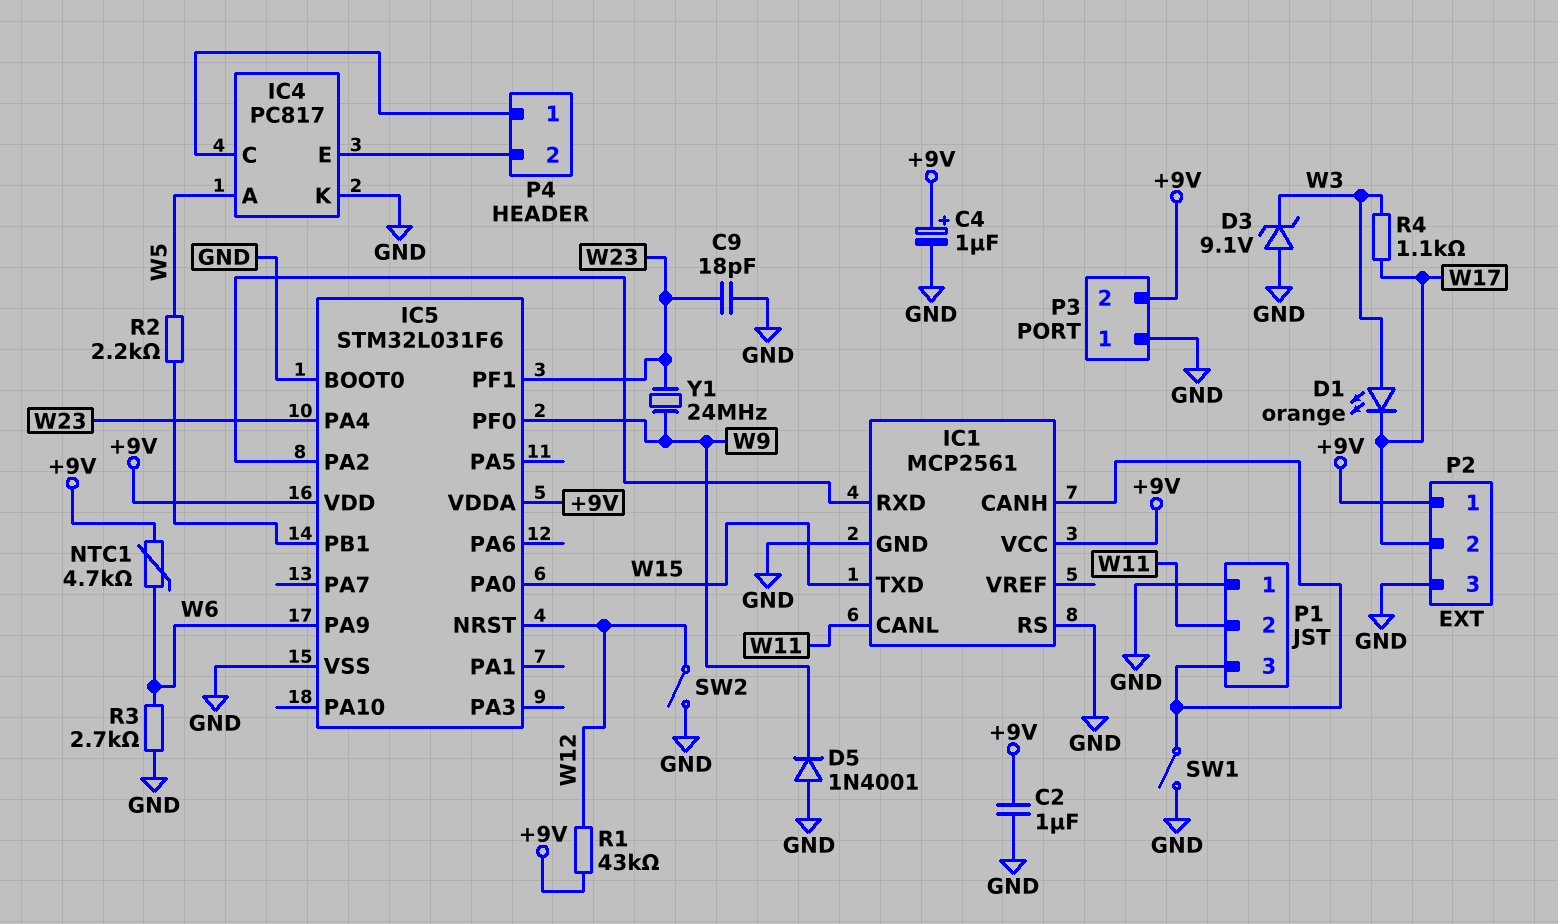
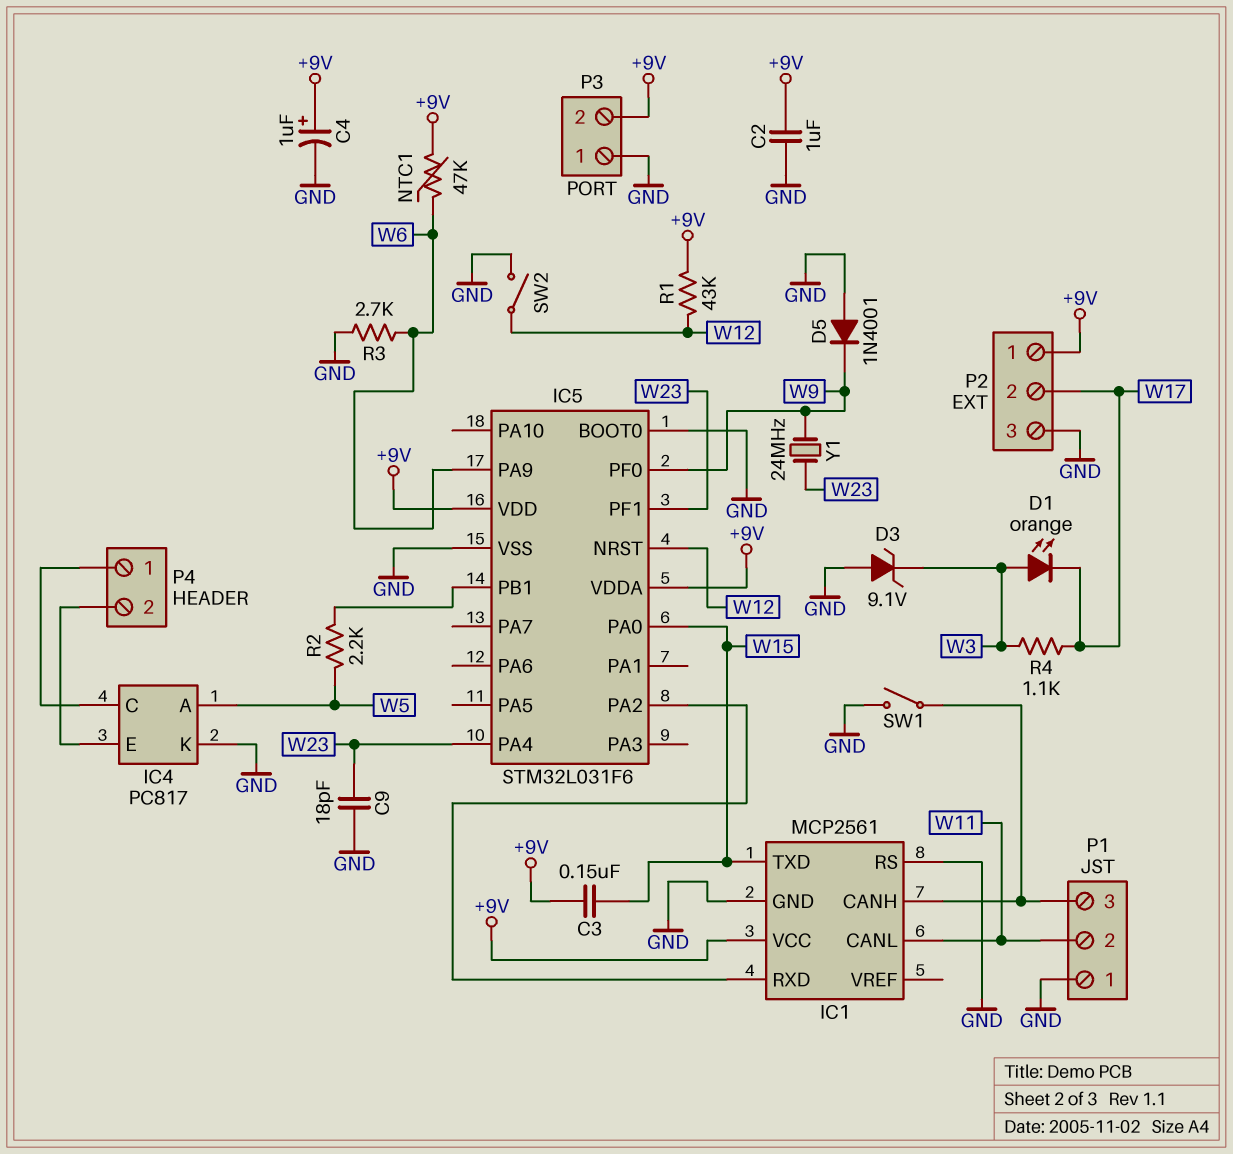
C3: none -> 150nF (+9V, W15)
NTC1: 4.7k (+9V, W6) -> 47k (+9V, W6)

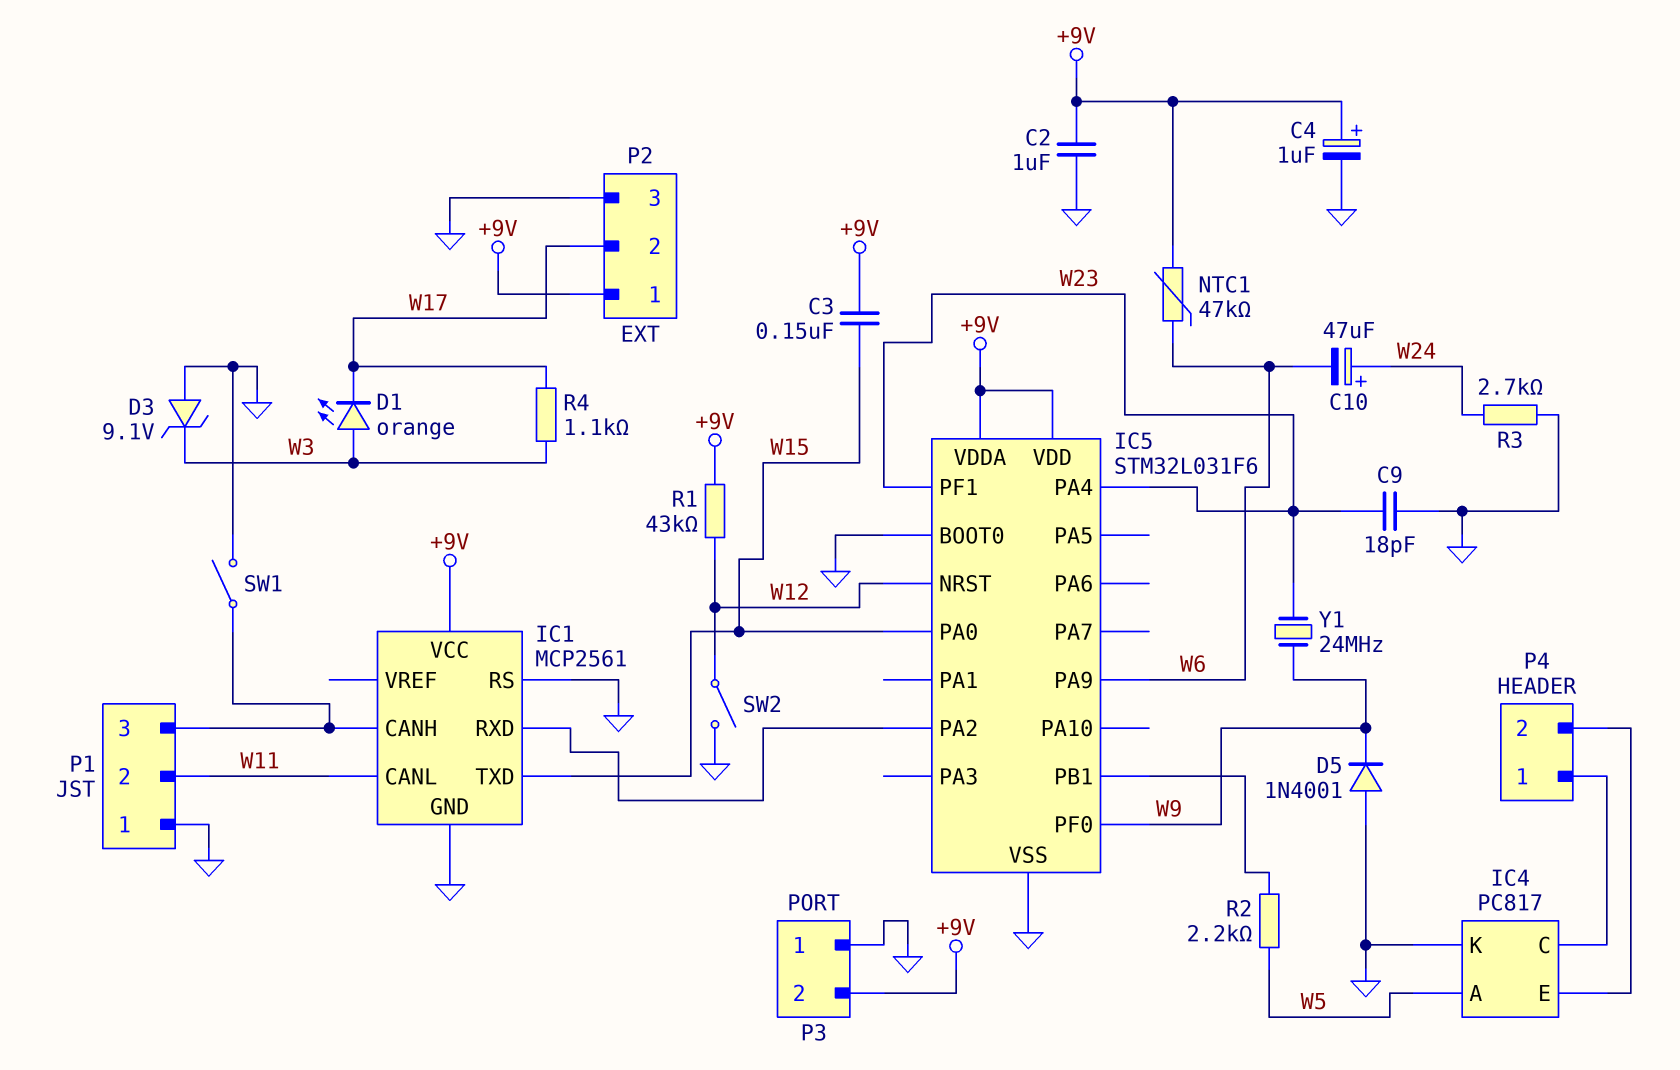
C10: none -> 47uF (plus W24, minus W6)
R3: 2.7k (GND, W6) -> 2.7k (GND, W24)

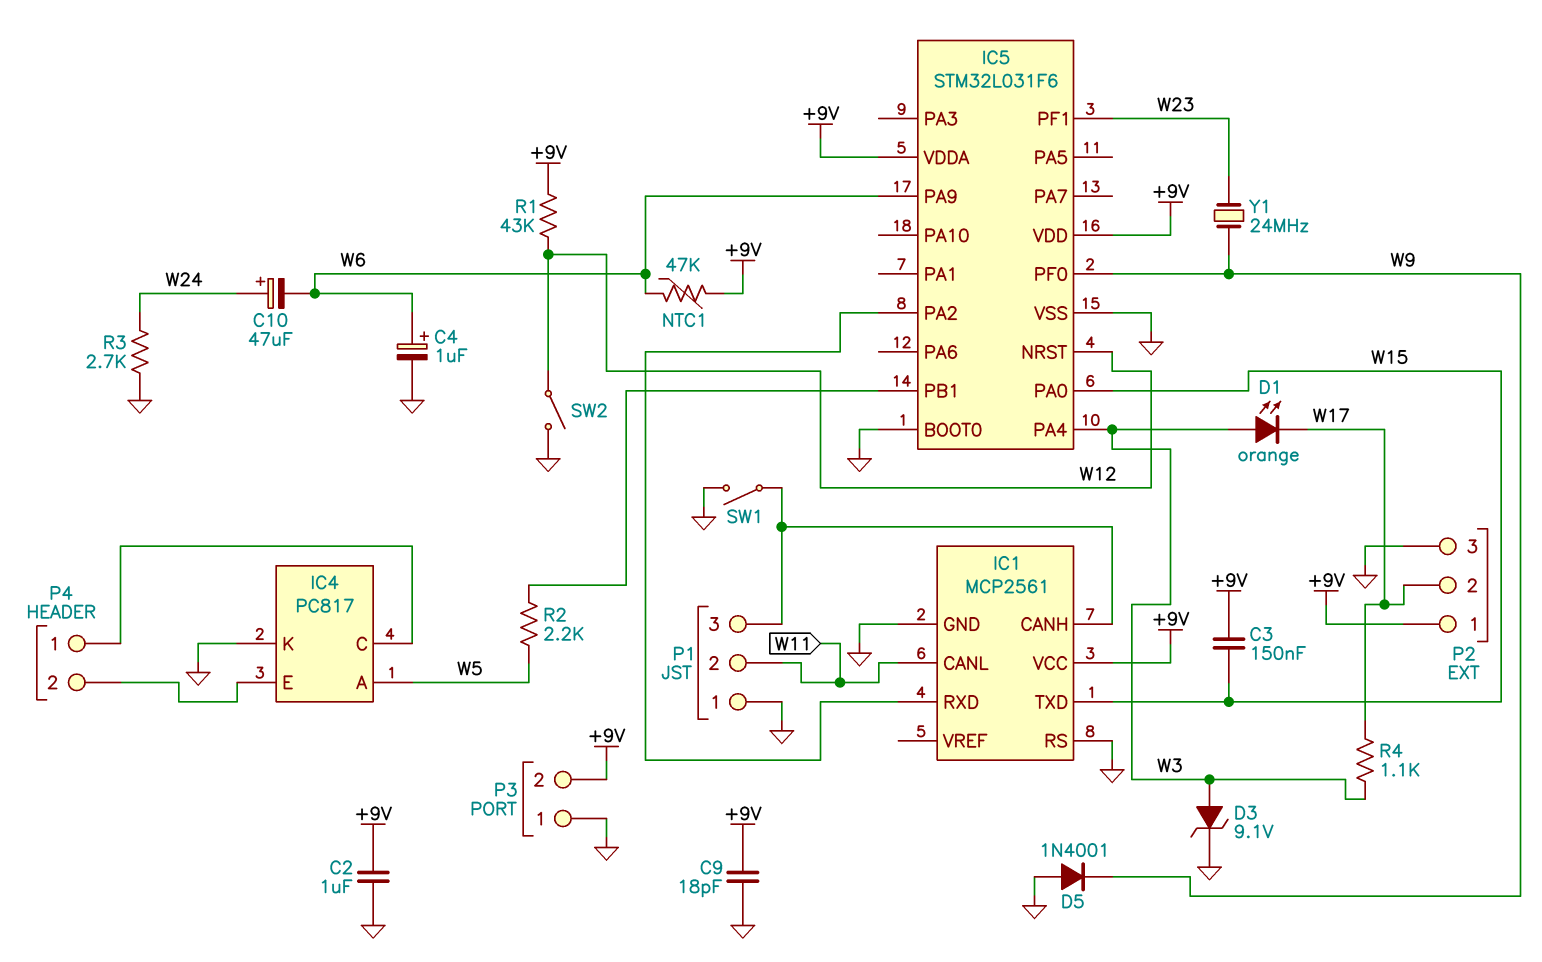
C4: 1uF (plus +9V, minus GND) -> 1uF (plus W6, minus GND)
C9: 18pF (GND, W23) -> 18pF (+9V, GND)
D3: zener 9.1V (A GND, K W3) -> zener 9.1V (A W3, K GND)
IC5 pin PA4: W23 -> W3

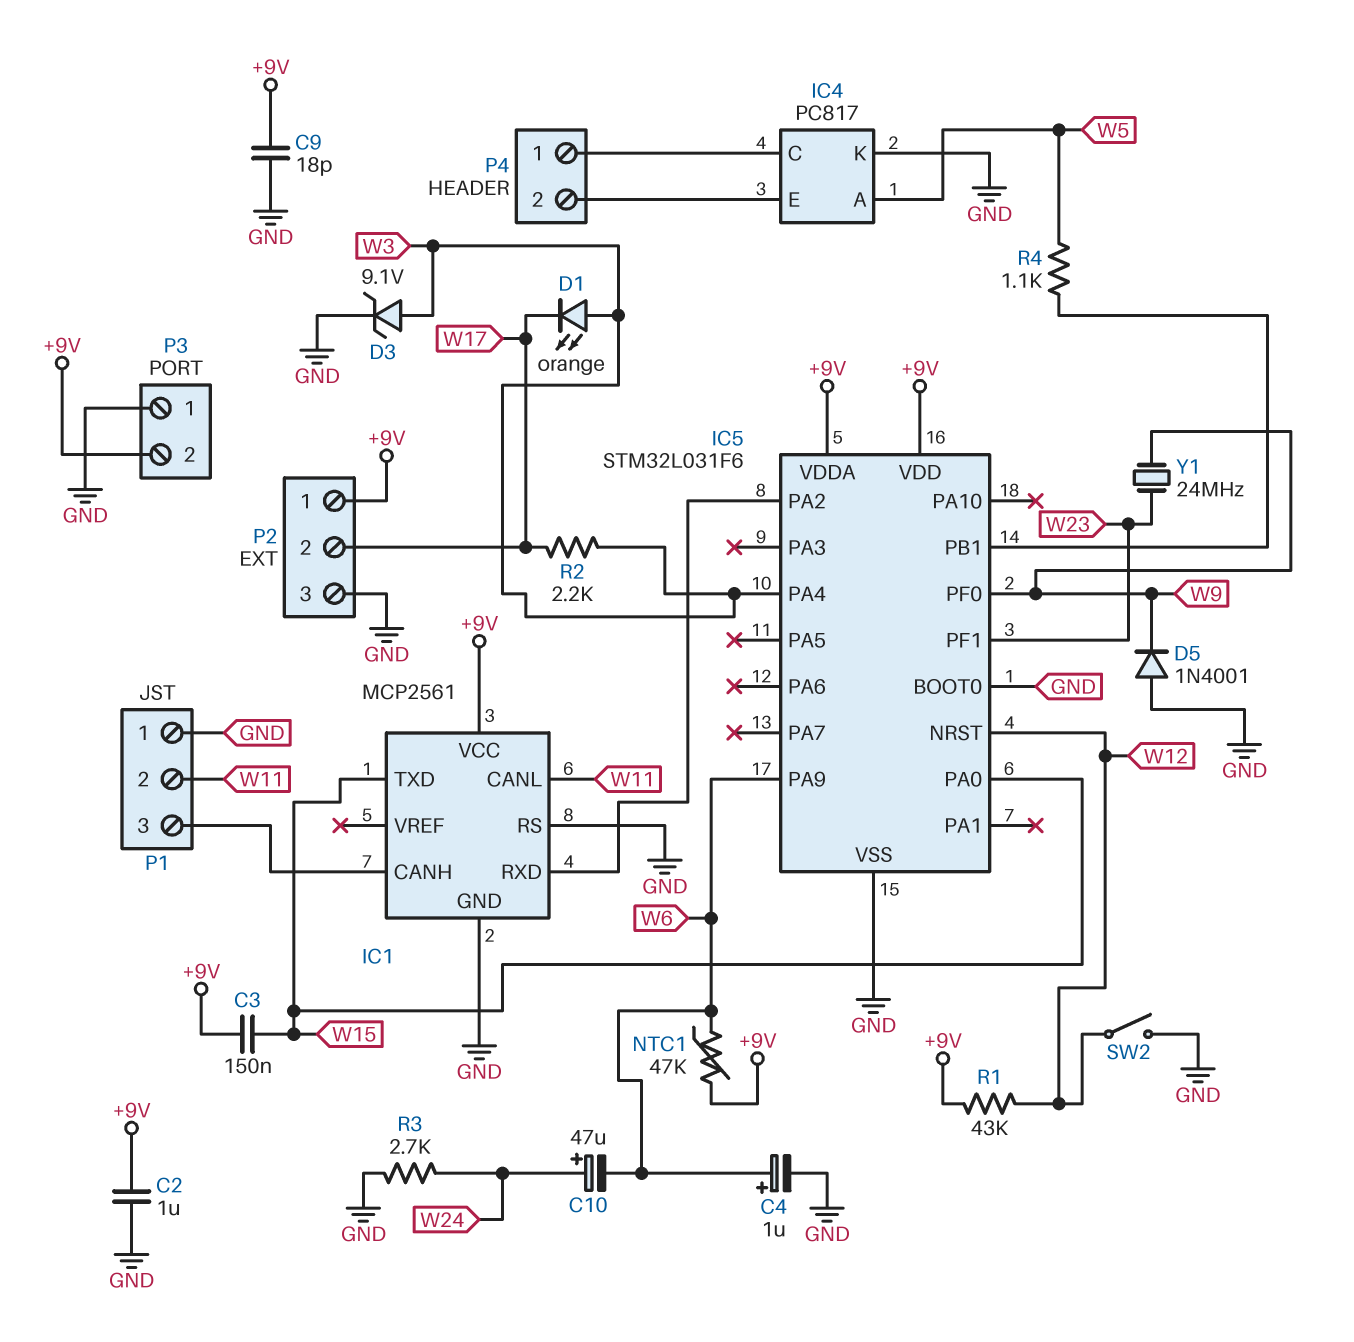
R2: 2.2k (IC5/PB1, W5) -> 2.2k (W3, W17)
R4: 1.1k (W3, W17) -> 1.1k (IC5/PB1, W5)
SW1: switch (GND, IC1/CANH) -> none

